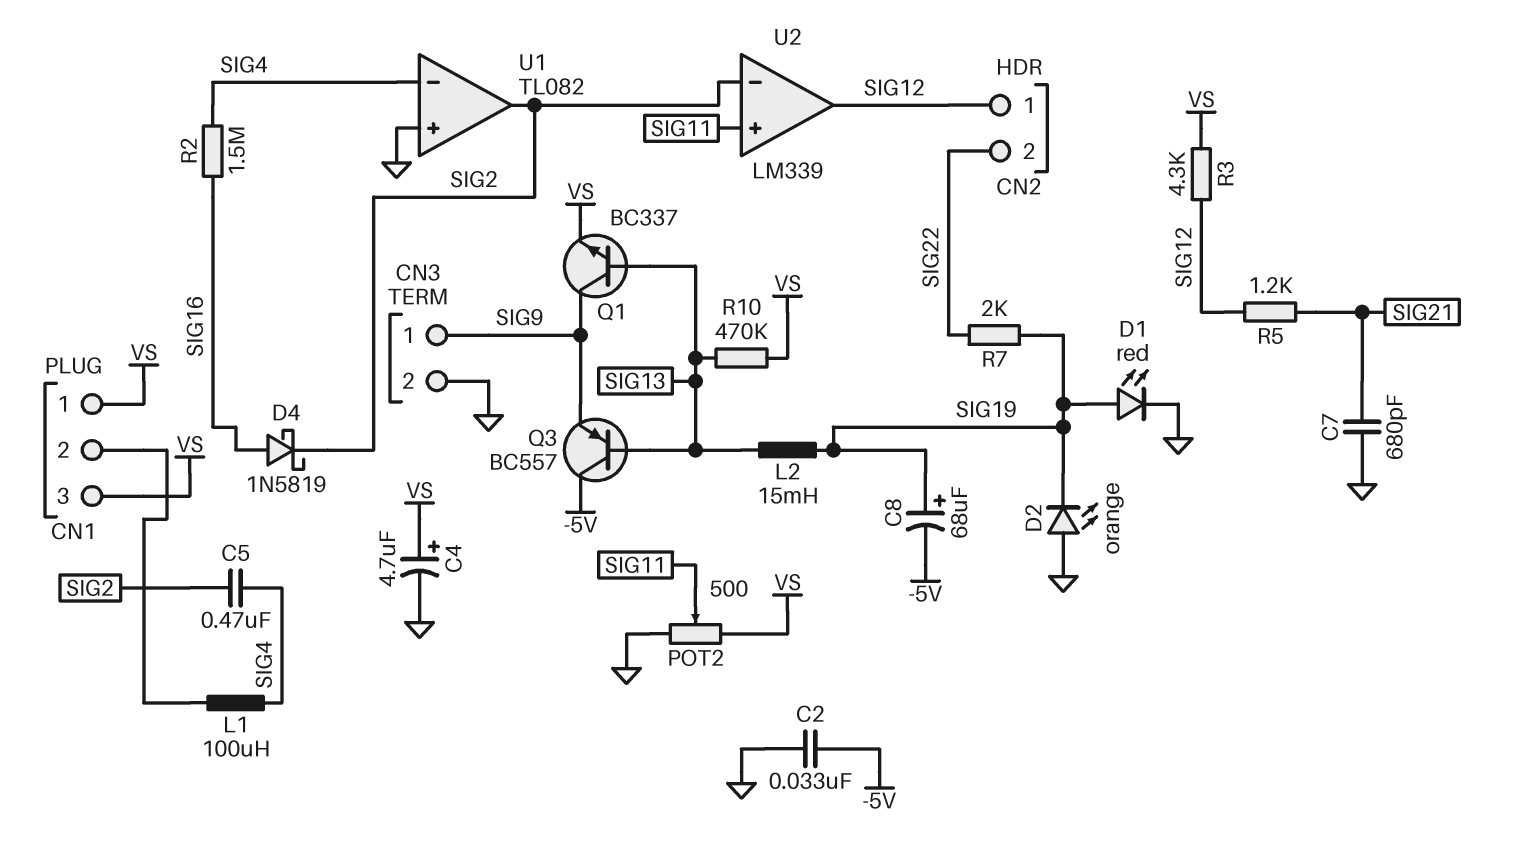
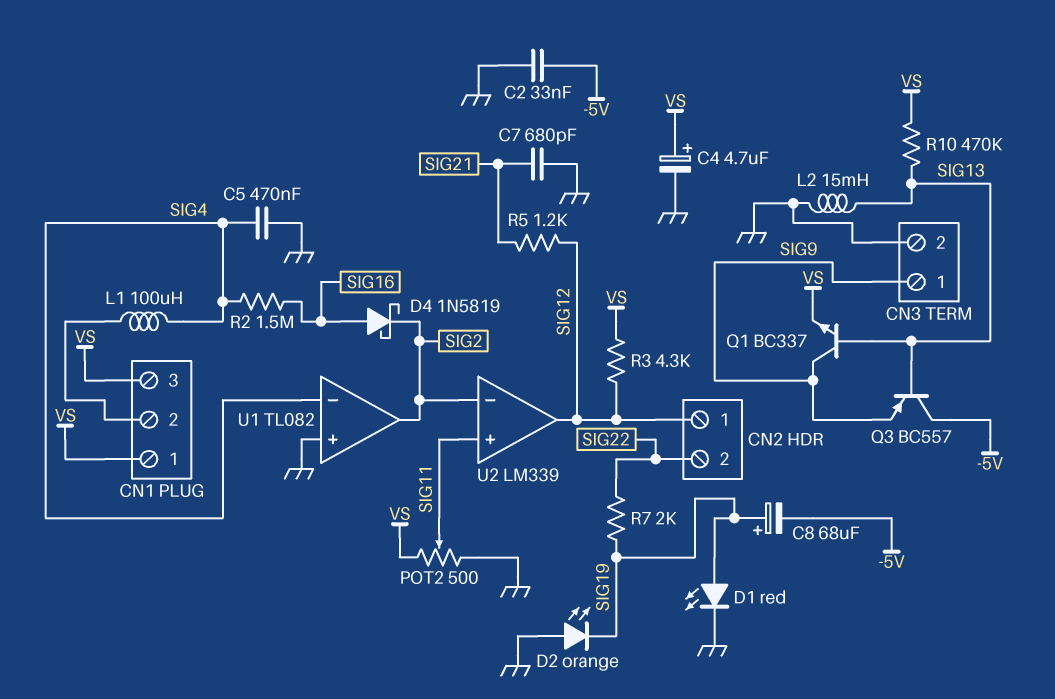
C5: 470nF (SIG2, SIG4) -> 470nF (GND, SIG4)
L2: 15mH (SIG13, SIG19) -> 15mH (GND, SIG13)

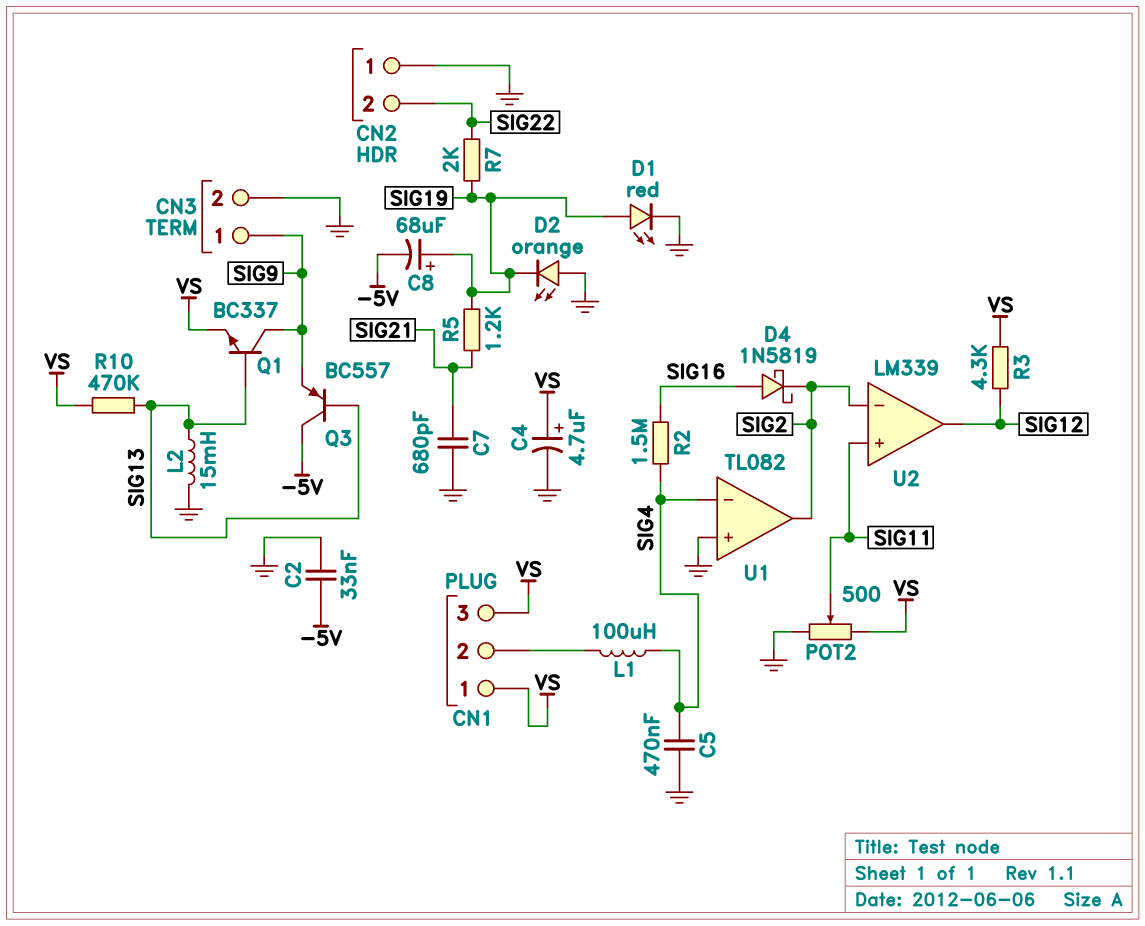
CN2 pin 1: SIG12 -> GND
R5: 1.2k (SIG12, SIG21) -> 1.2k (SIG19, SIG21)

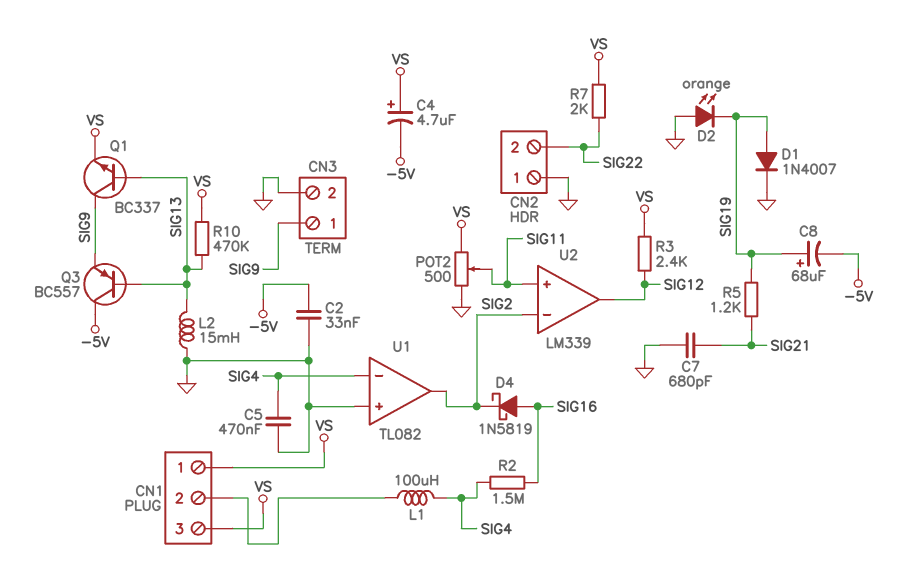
C4: 4.7uF (plus VS, minus GND) -> 4.7uF (plus VS, minus -5V)
D1: LED red (A SIG19, K GND) -> diode 1N4007 (A SIG19, K GND)
R3: 4.3k (SIG12, VS) -> 2.4k (SIG12, VS)
R7: 2k (SIG19, SIG22) -> 2k (SIG22, VS)

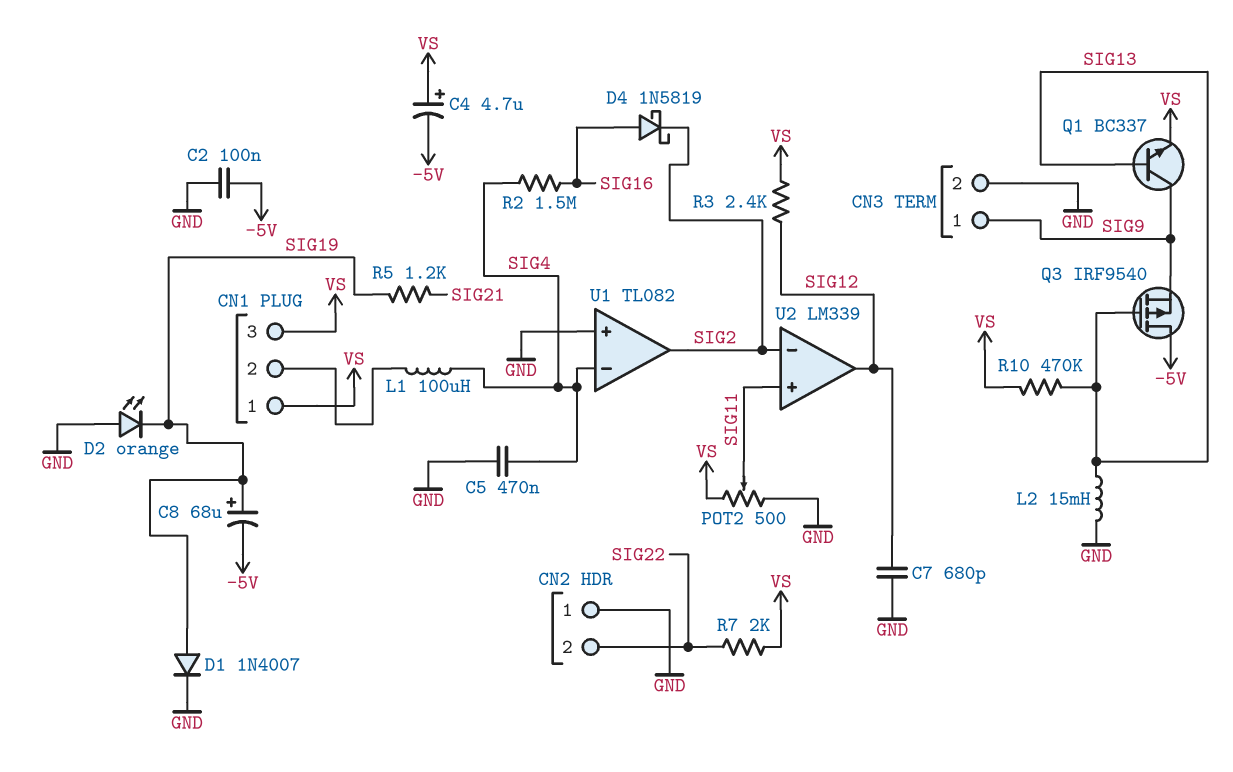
C2: 33nF (-5V, GND) -> 100nF (-5V, GND)
C7: 680pF (GND, SIG21) -> 680pF (GND, SIG12)
Q3: PNP BC557 (B SIG13, C -5V, E SIG9) -> PMOS IRF9540 (G SIG13, D -5V, S SIG9)

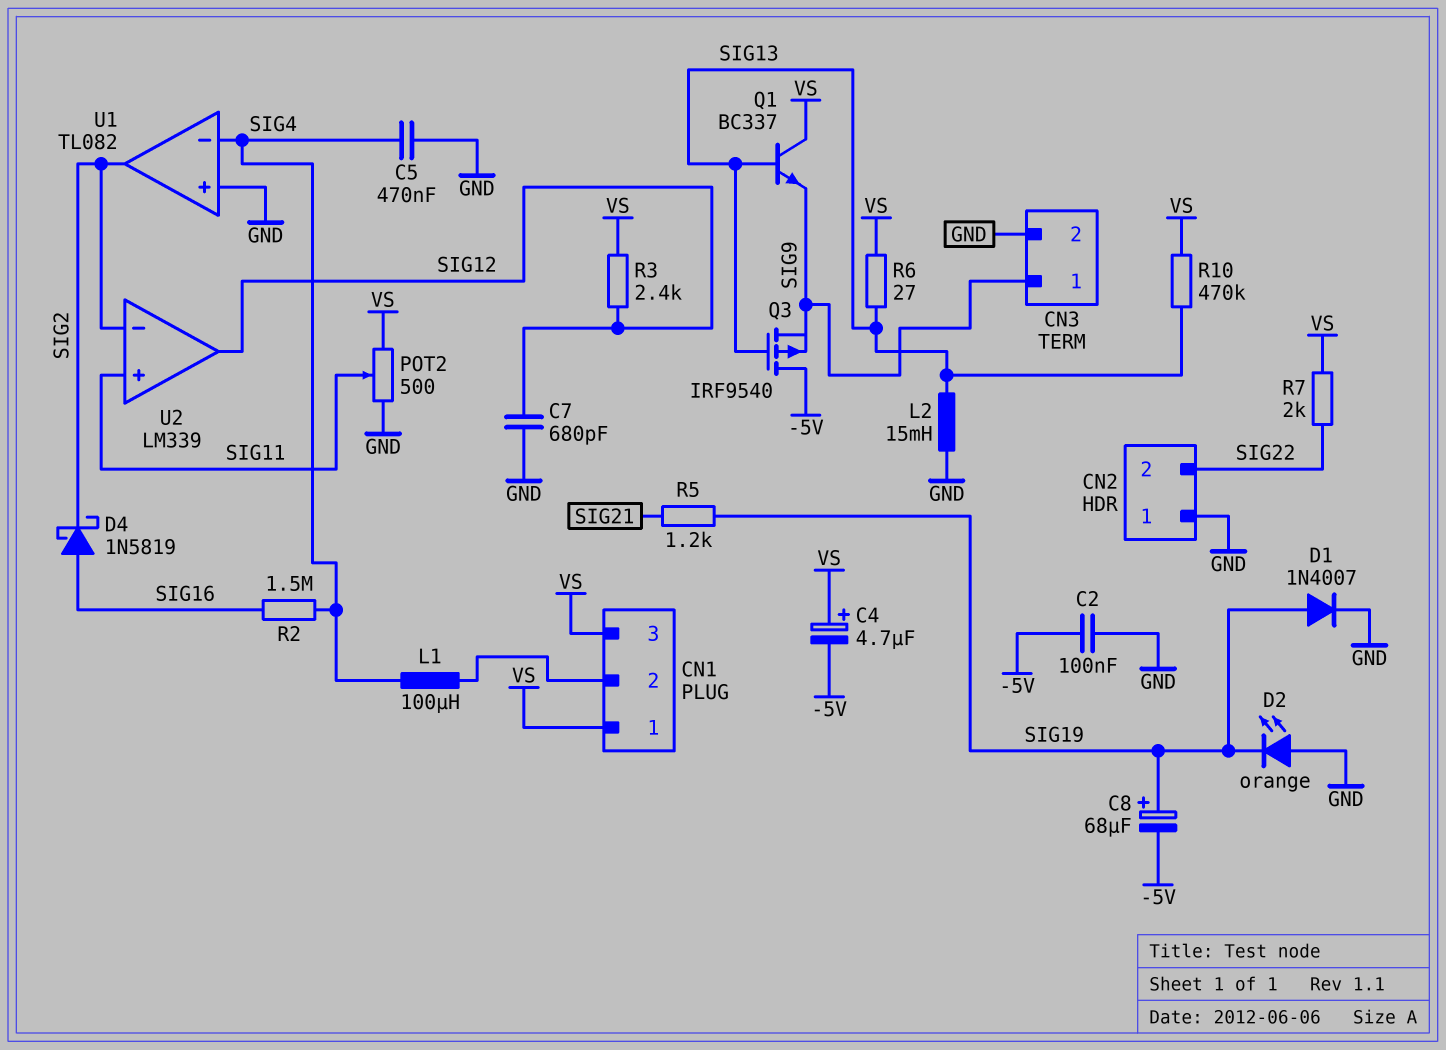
Q1: NPN BC337 (B SIG13, C SIG9, E VS) -> NPN BC337 (B SIG13, C VS, E SIG9)
R6: none -> 27 (SIG13, VS)

